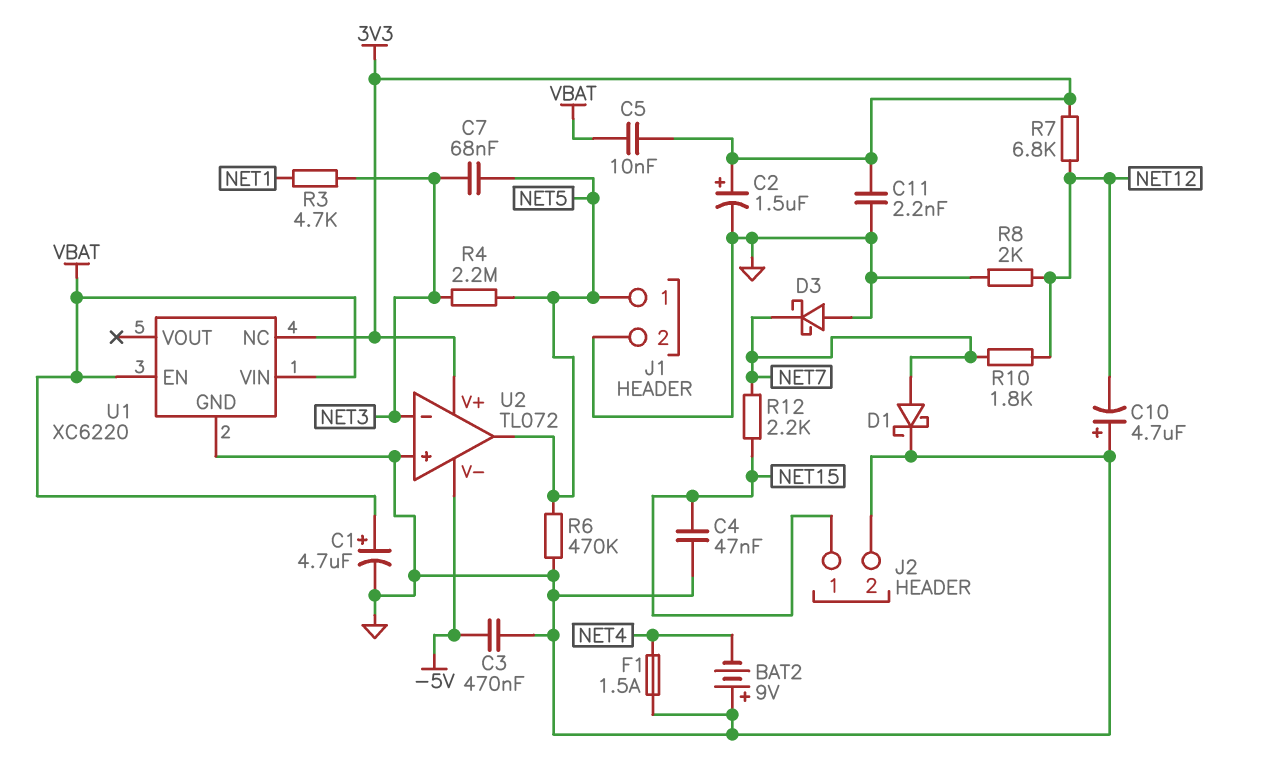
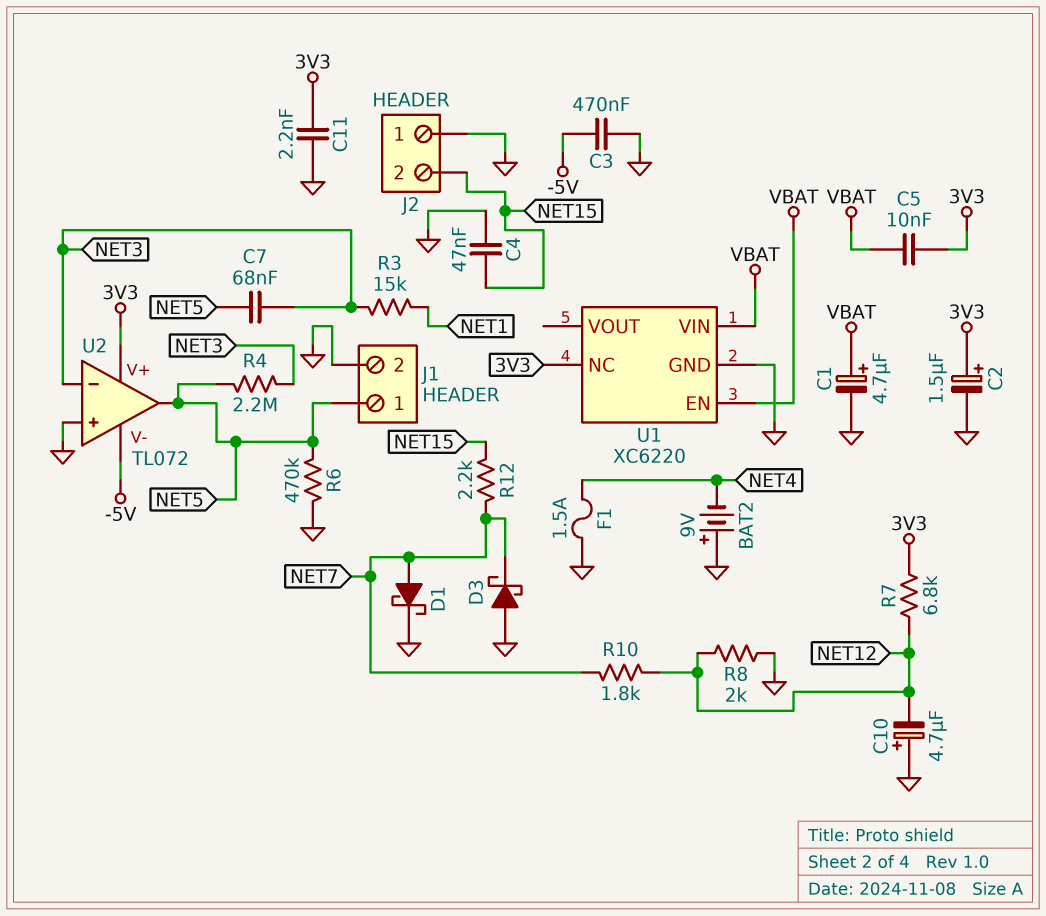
J2 pin 1: NET15 -> GND
J2 pin 2: GND -> NET15
R3: 4.7k (NET1, NET3) -> 15k (NET1, NET3)

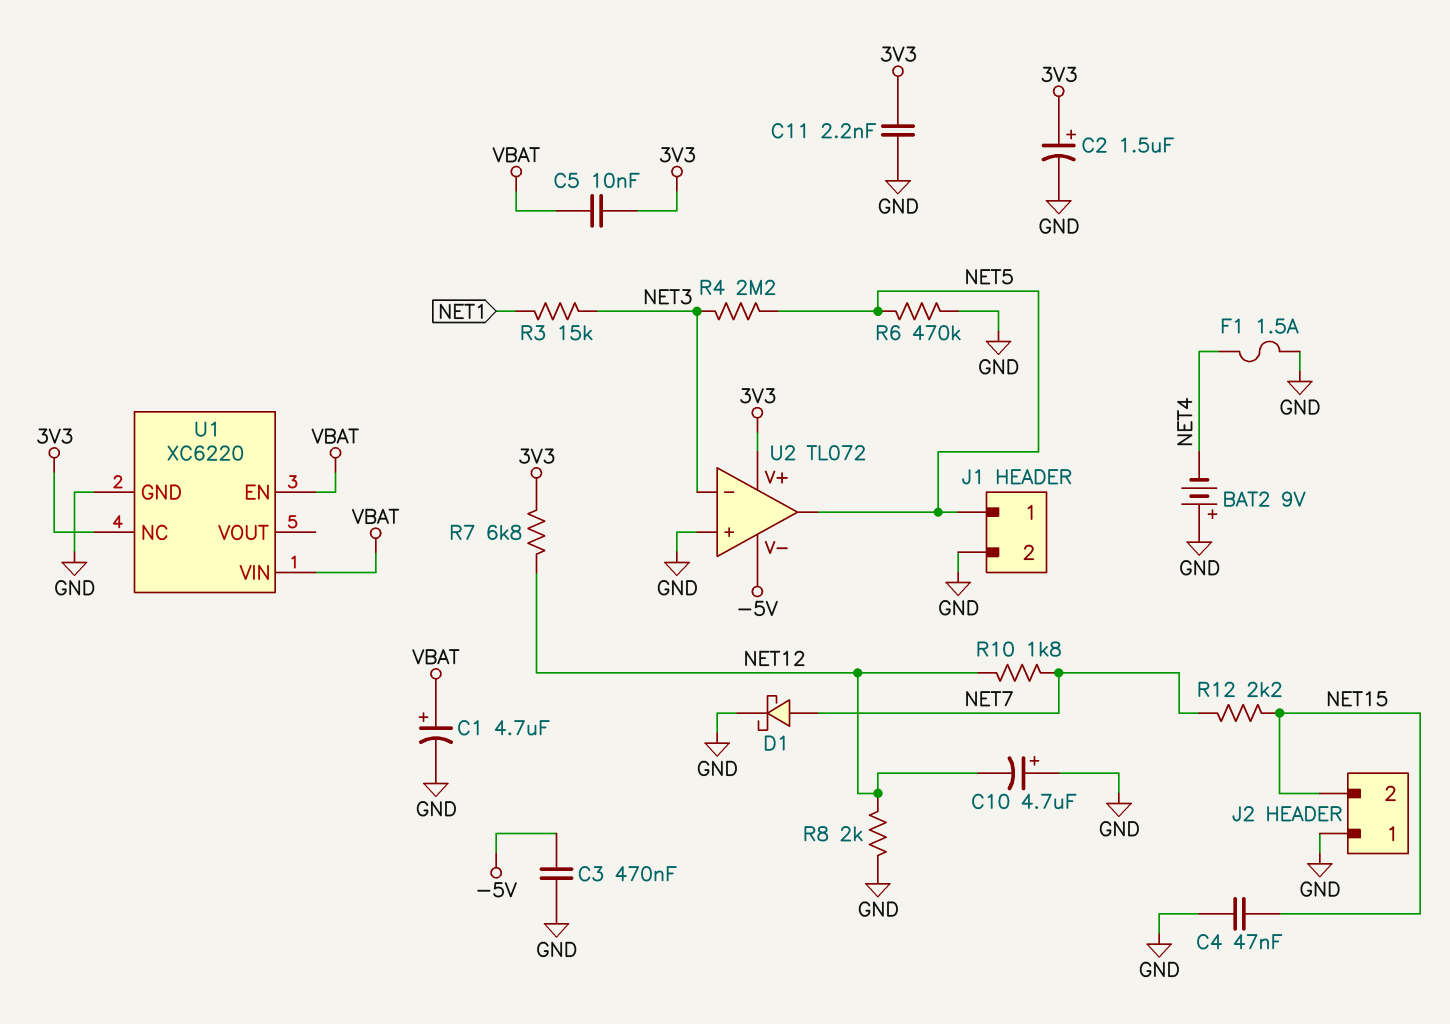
C7: 68nF (NET3, NET5) -> none
D3: schottky (A GND, K NET7) -> none

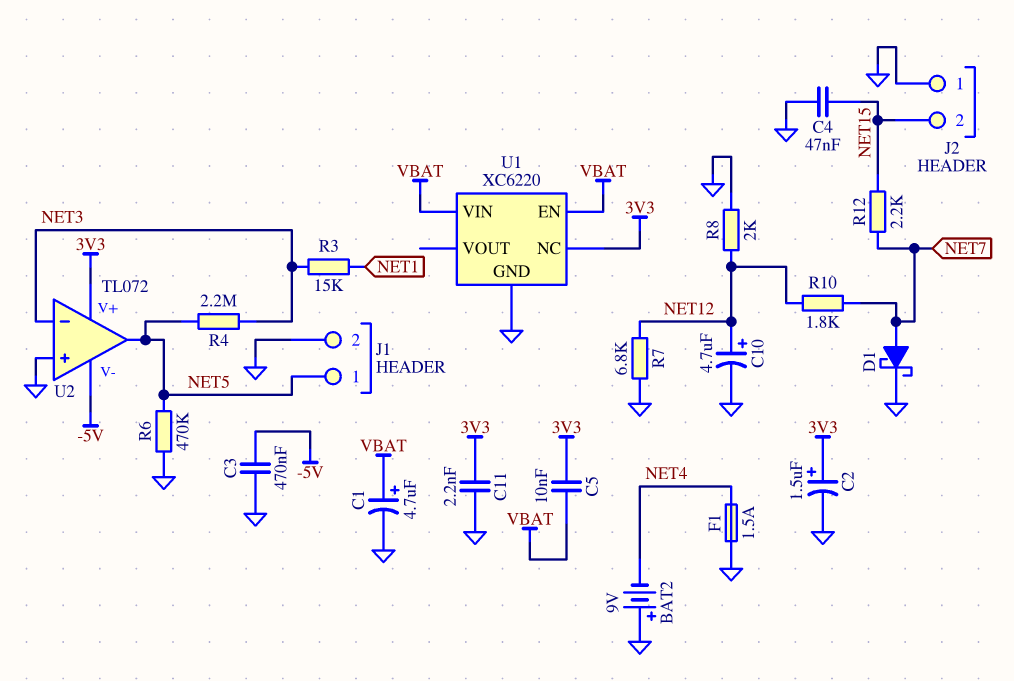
C10: 4.7uF (plus GND, minus NET12) -> 4.7uF (plus NET12, minus GND)
R7: 6.8k (3V3, NET12) -> 6.8k (GND, NET12)

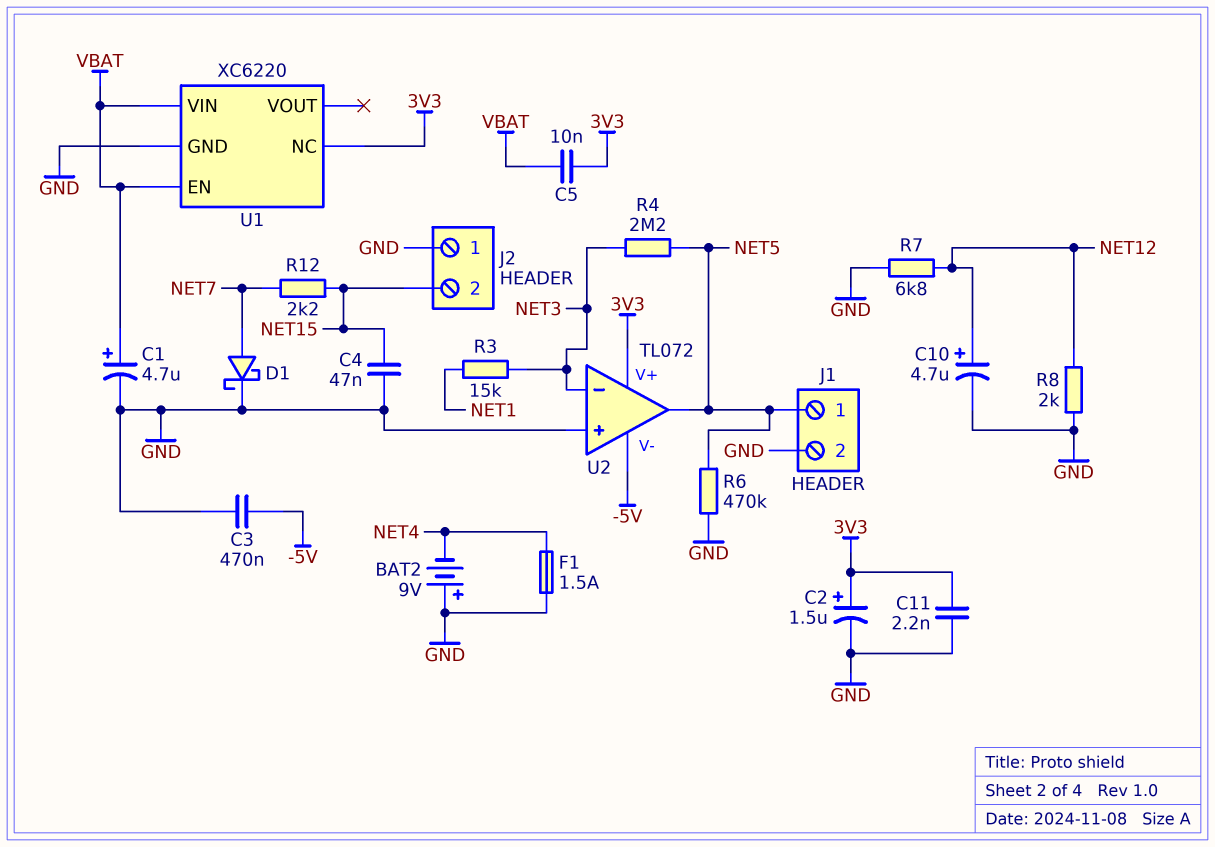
R10: 1.8k (NET7, NET12) -> none

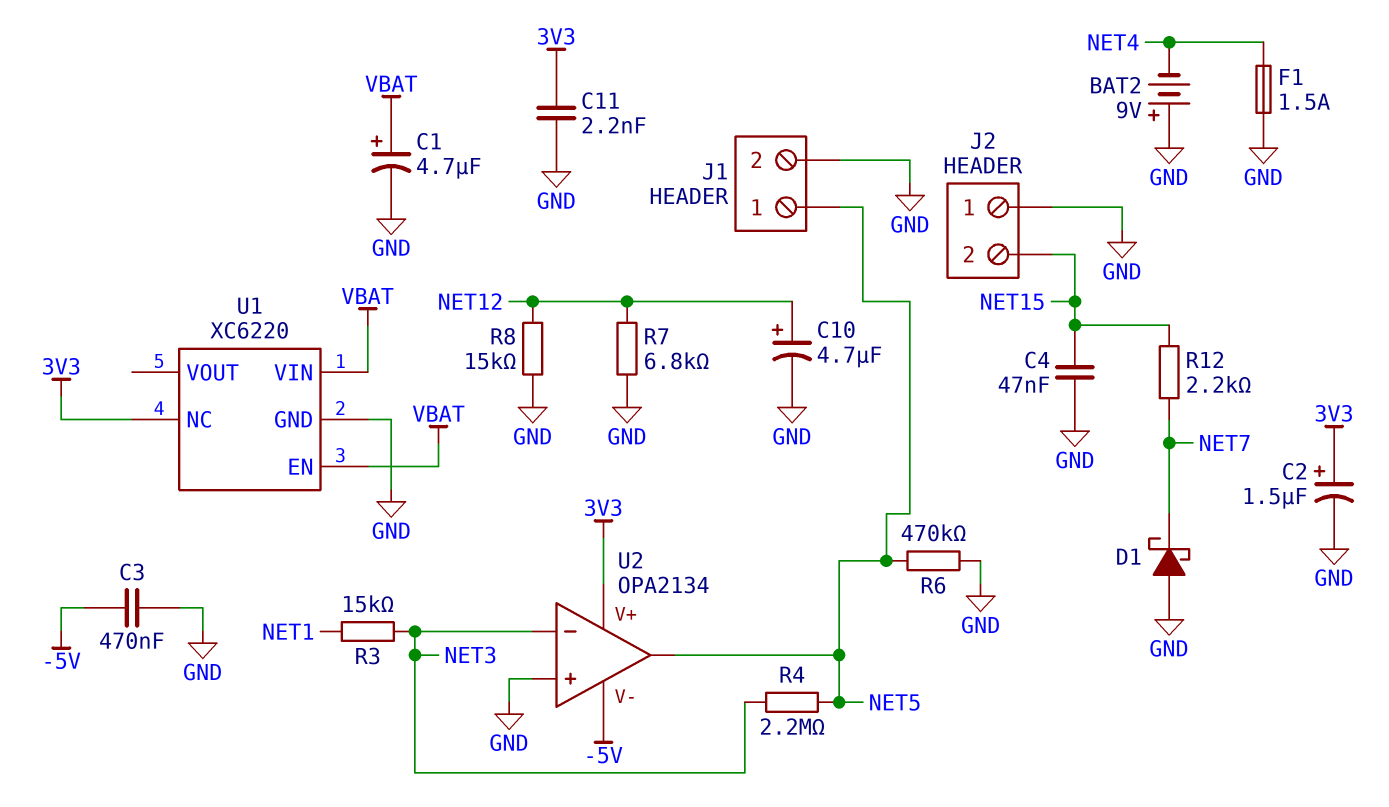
C5: 10nF (3V3, VBAT) -> none
D1: schottky (A NET7, K GND) -> schottky (A GND, K NET7)
R8: 2k (GND, NET12) -> 15k (GND, NET12)
U2: TL072 -> OPA2134

